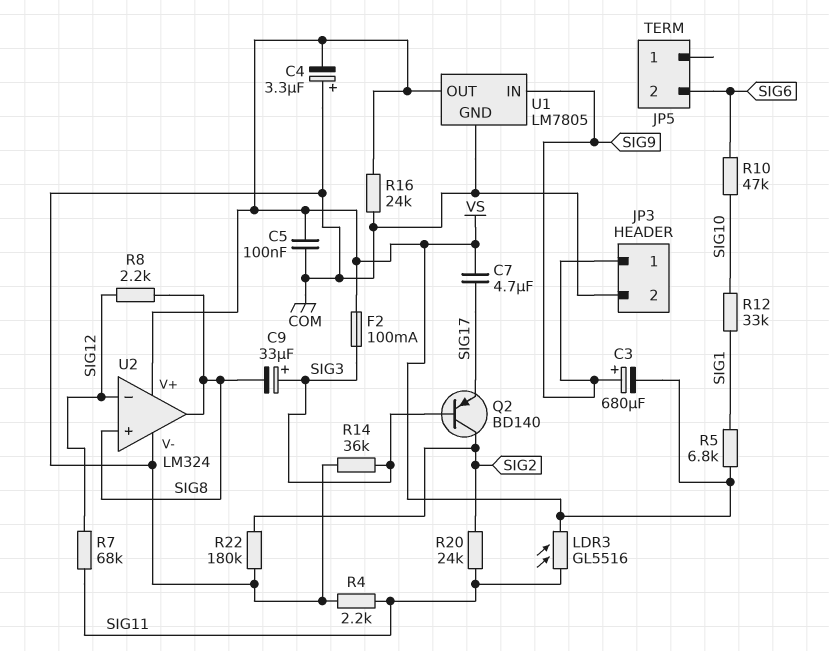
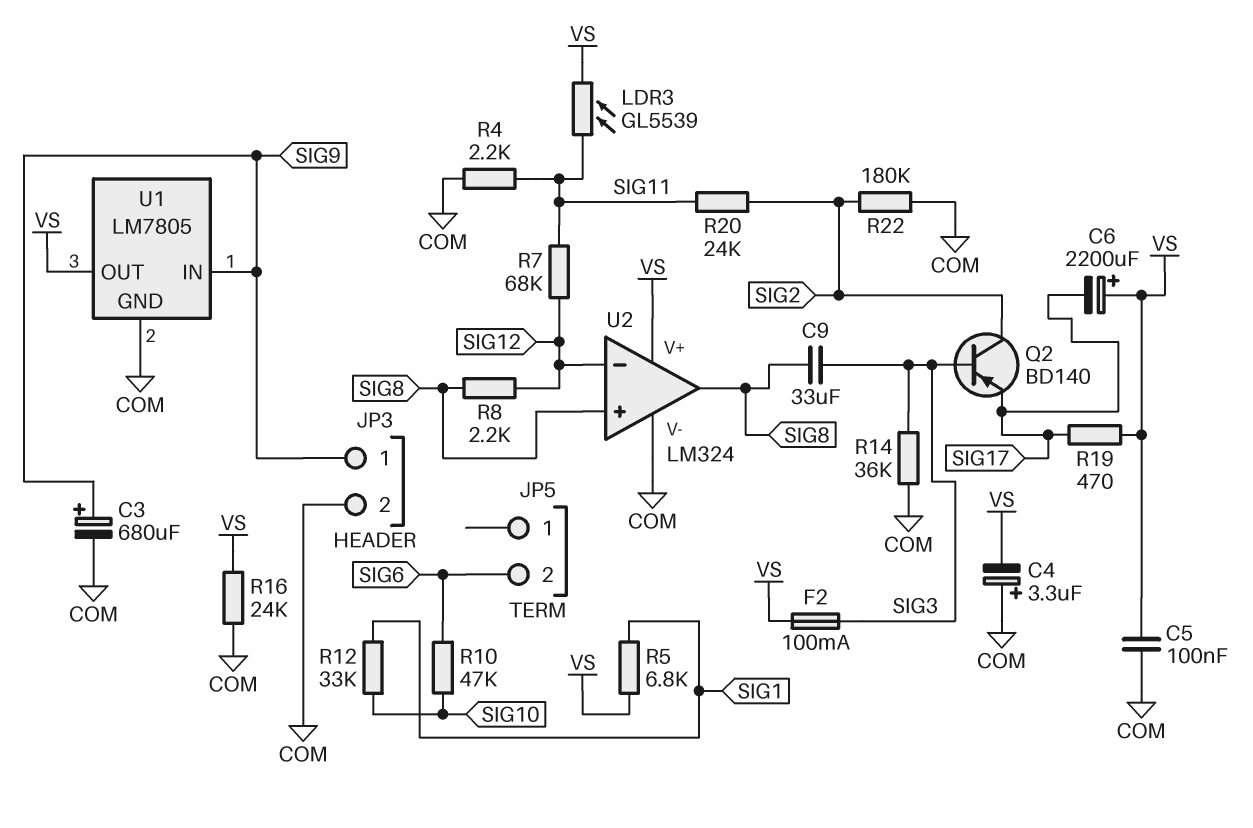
C3: 680uF (plus SIG9, minus VS) -> 680uF (plus SIG9, minus COM)
C6: none -> 2200uF (plus VS, minus SIG17)
C7: 4.7uF (SIG17, VS) -> none
C9: 33uF (plus SIG3, minus SIG8) -> 33uF (SIG3, SIG8)
LDR3: GL5516 (SIG11, VS) -> GL5539 (SIG11, VS)
R19: none -> 470 (SIG17, VS)

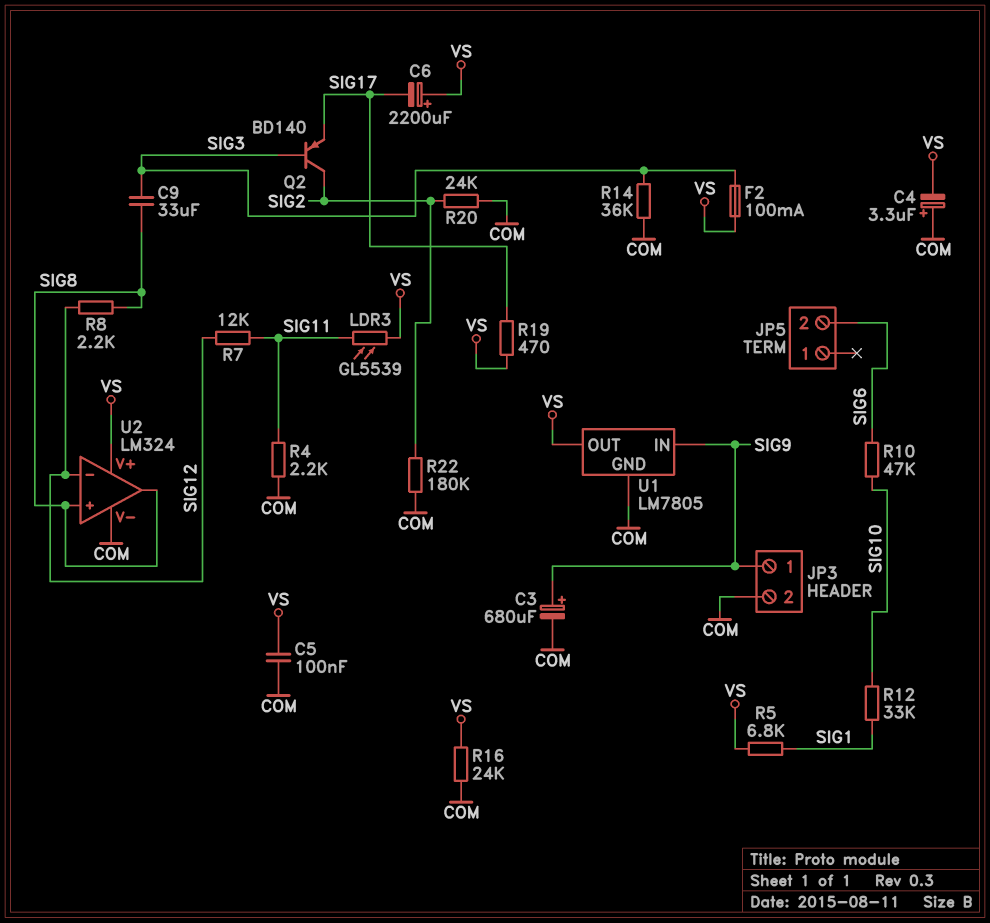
R7: 68k (SIG11, SIG12) -> 12k (SIG11, SIG12)
R20: 24k (SIG2, SIG11) -> 24k (COM, SIG2)

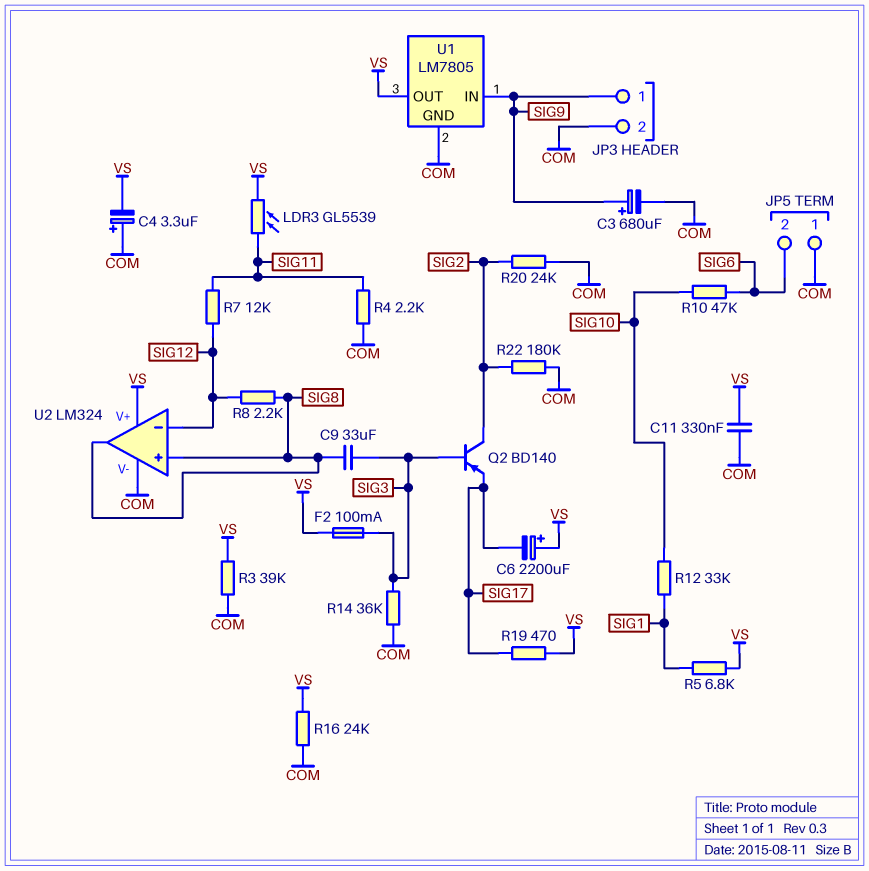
C5: 100nF (COM, VS) -> none
C11: none -> 330nF (COM, VS)
JP5 pin 1: none -> COM
R3: none -> 39k (COM, VS)

